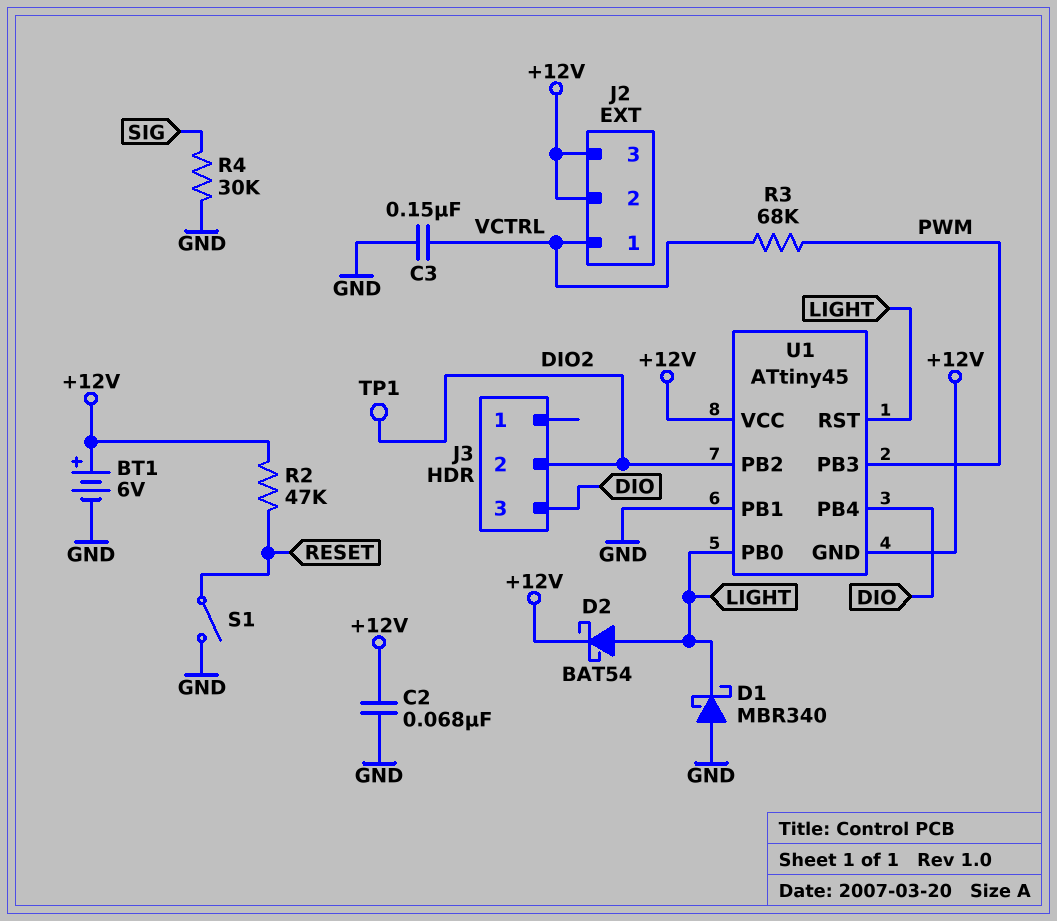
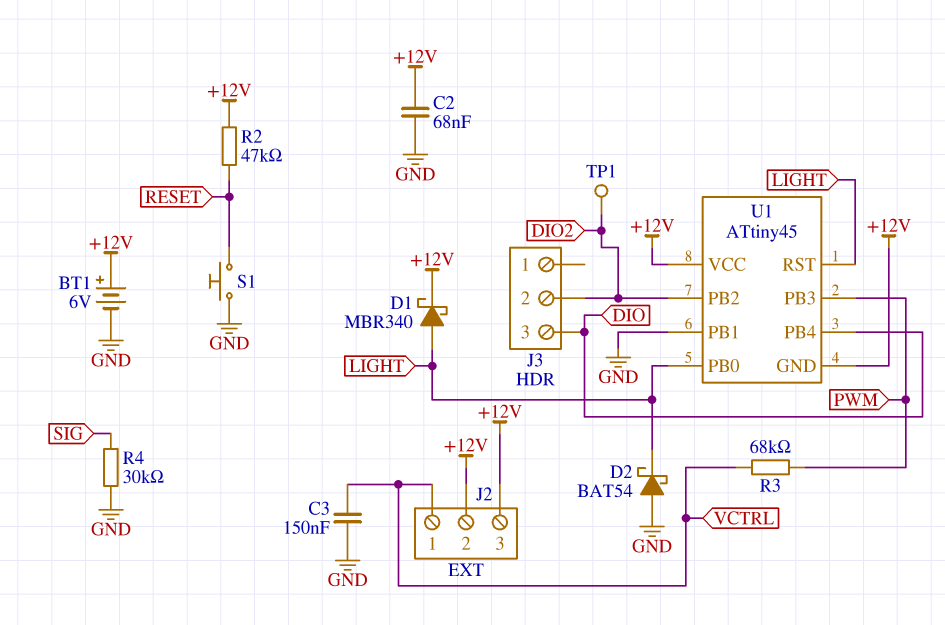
D1: schottky MBR340 (A GND, K LIGHT) -> schottky MBR340 (A LIGHT, K +12V)
D2: schottky BAT54 (A LIGHT, K +12V) -> schottky BAT54 (A GND, K LIGHT)
S1: switch (GND, RESET) -> button (GND, RESET)

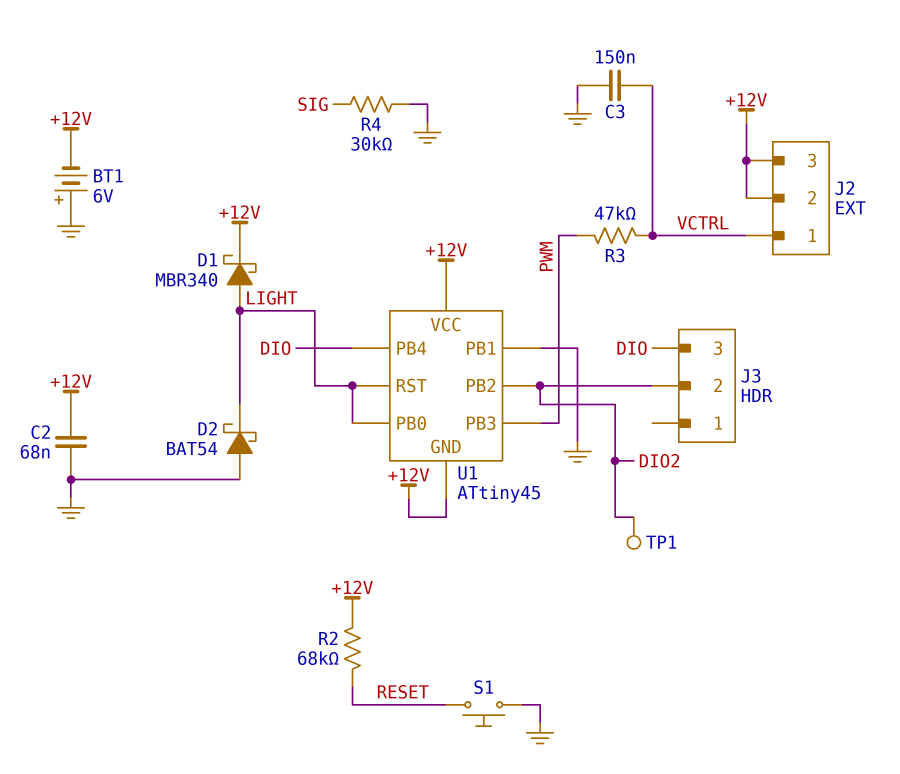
BT1: 6V (plus +12V, minus GND) -> 6V (plus GND, minus +12V)
R2: 47k (+12V, RESET) -> 68k (+12V, RESET)
R3: 68k (PWM, VCTRL) -> 47k (PWM, VCTRL)

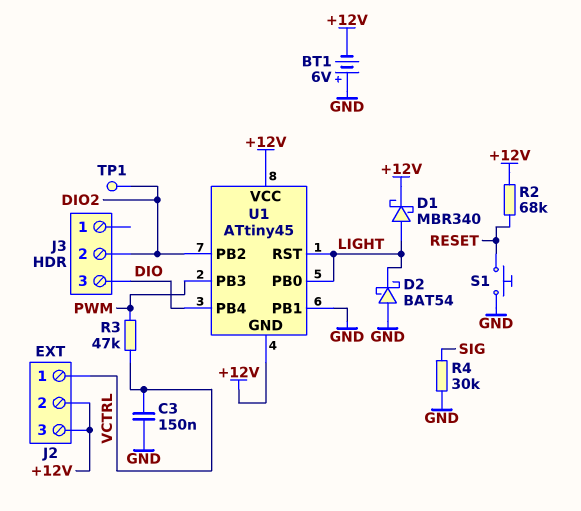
C2: 68nF (+12V, GND) -> none

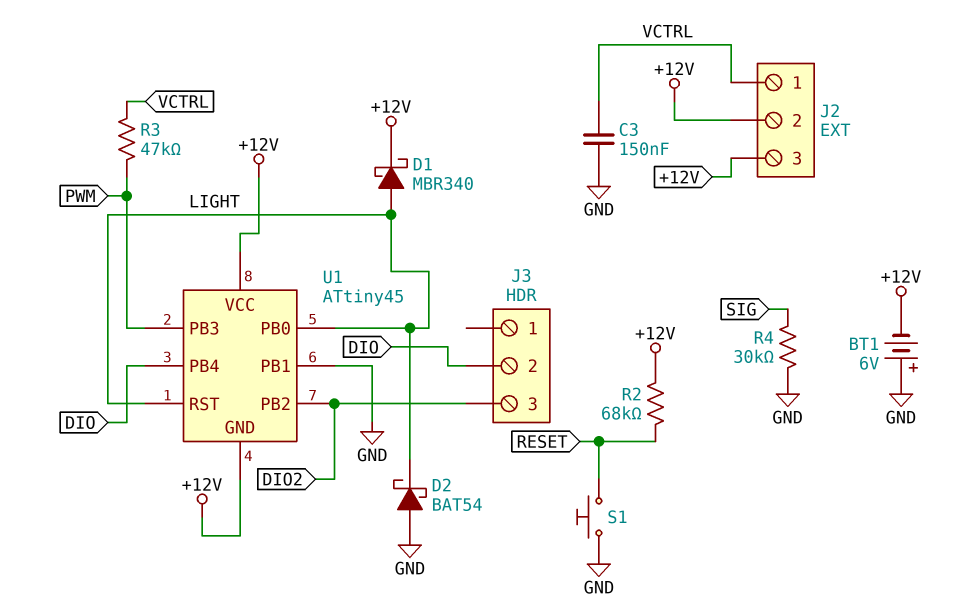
J3 pin 2: DIO2 -> DIO
J3 pin 3: DIO -> DIO2
TP1: test point (DIO2) -> none

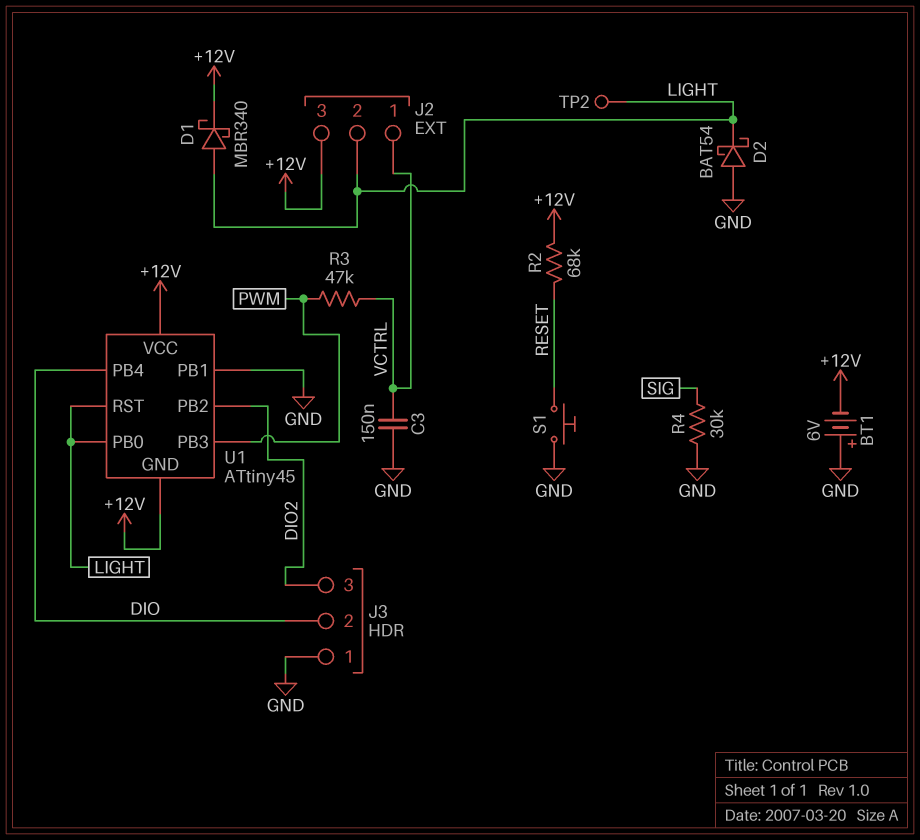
J2 pin 2: +12V -> LIGHT
J3 pin 1: none -> GND
TP2: none -> test point (LIGHT)

